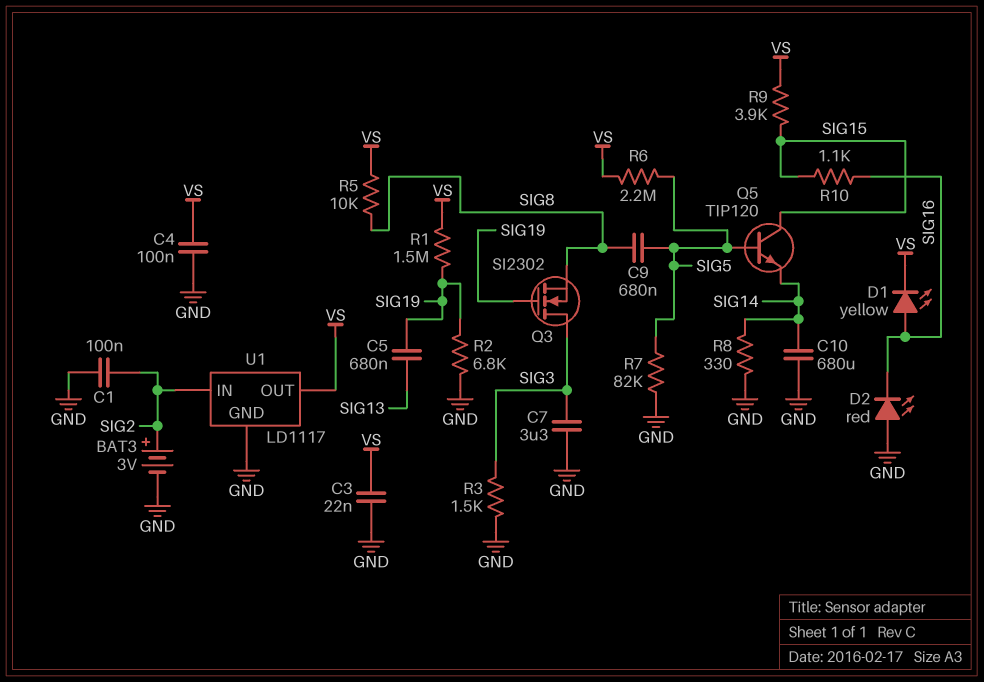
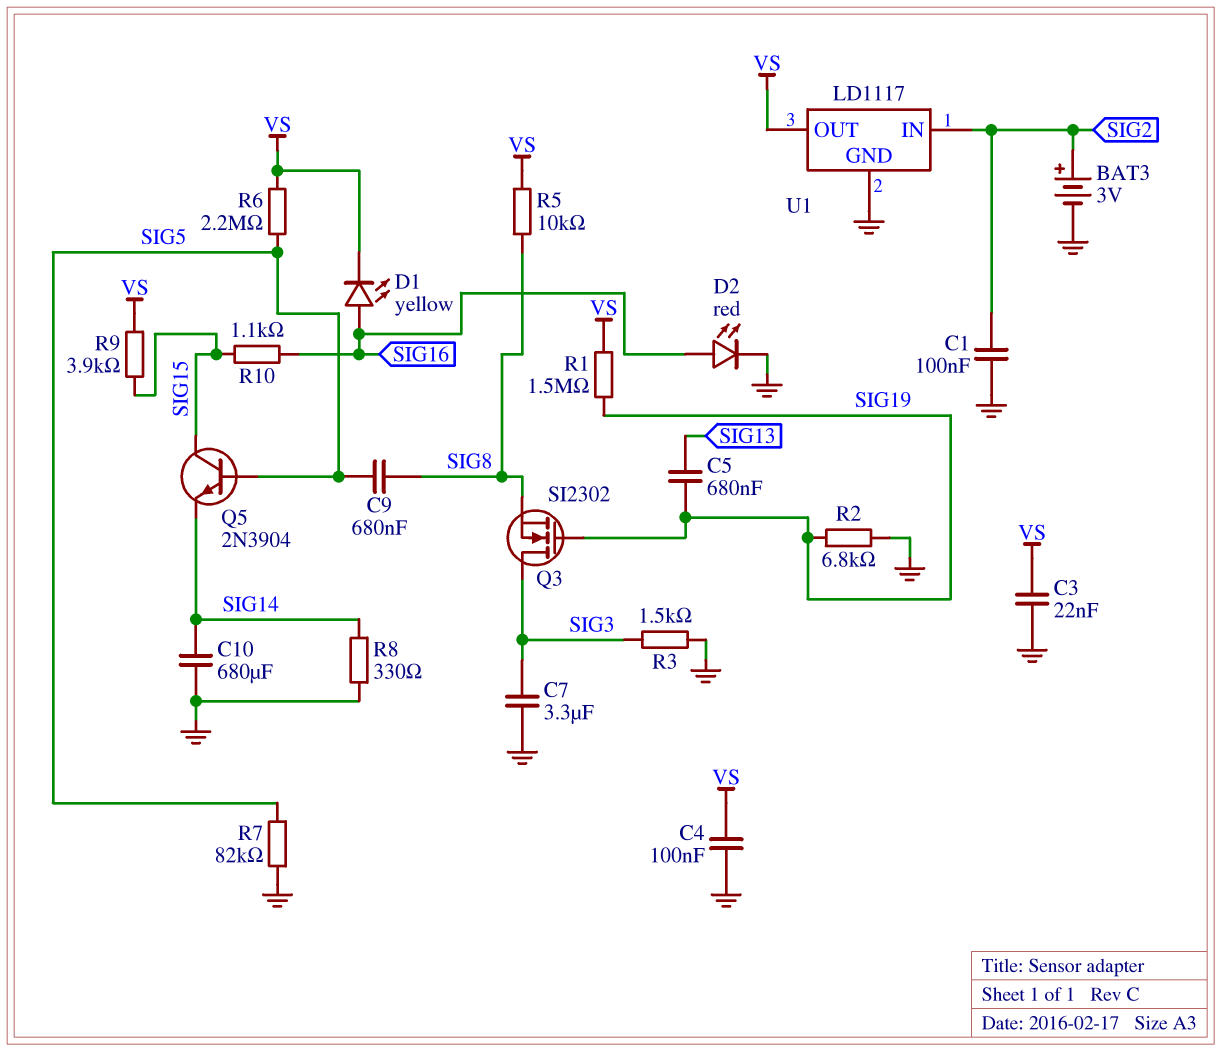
D2: LED red (A GND, K SIG16) -> LED red (A SIG16, K GND)
Q5: NPN TIP120 (B SIG5, C SIG15, E SIG14) -> NPN 2N3904 (B SIG5, C SIG15, E SIG14)

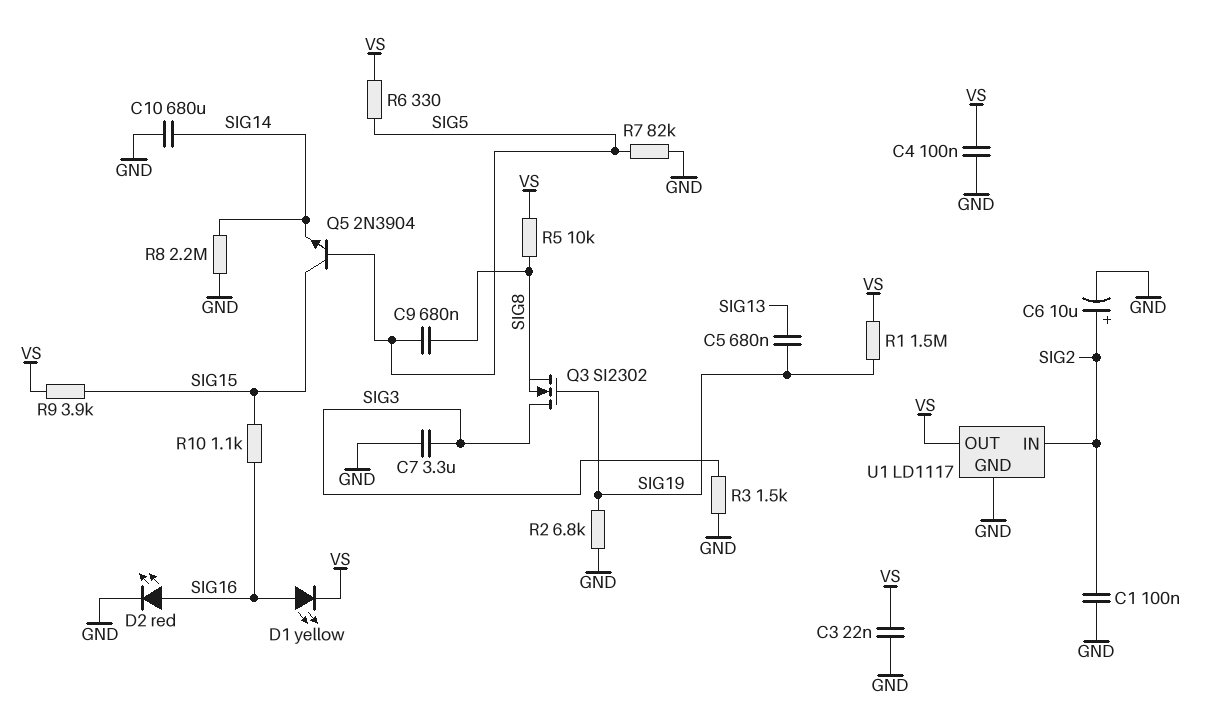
BAT3: 3V (plus SIG2, minus GND) -> none
C6: none -> 10uF (plus SIG2, minus GND)
R6: 2.2M (SIG5, VS) -> 330 (SIG5, VS)
R8: 330 (GND, SIG14) -> 2.2M (GND, SIG14)

